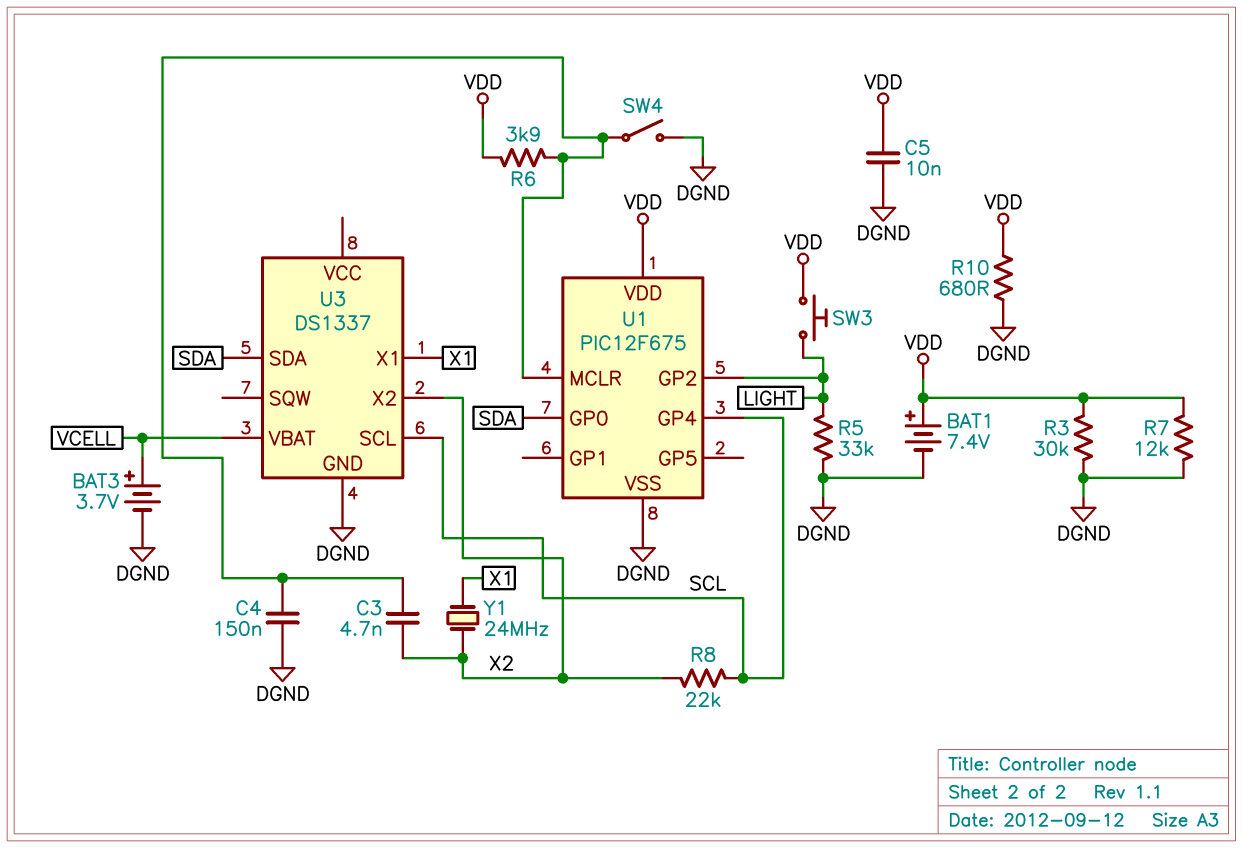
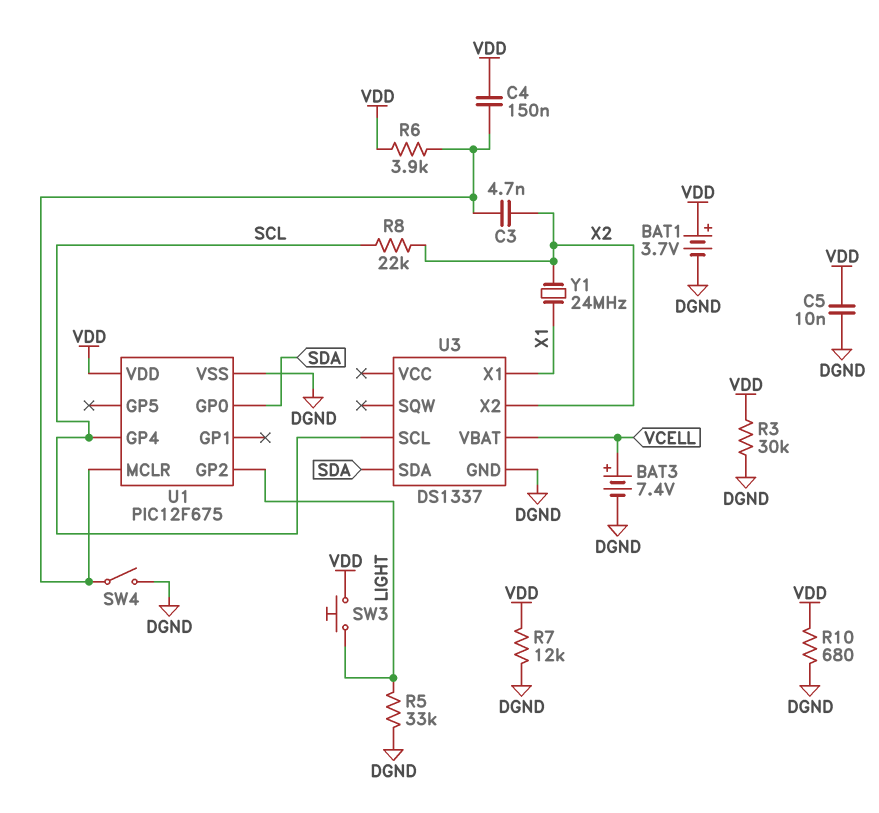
BAT1: 7.4V (plus VDD, minus DGND) -> 3.7V (plus VDD, minus DGND)
BAT3: 3.7V (plus VCELL, minus DGND) -> 7.4V (plus VCELL, minus DGND)
C4: 150nF (DGND, U1/MCLR) -> 150nF (U1/MCLR, VDD)

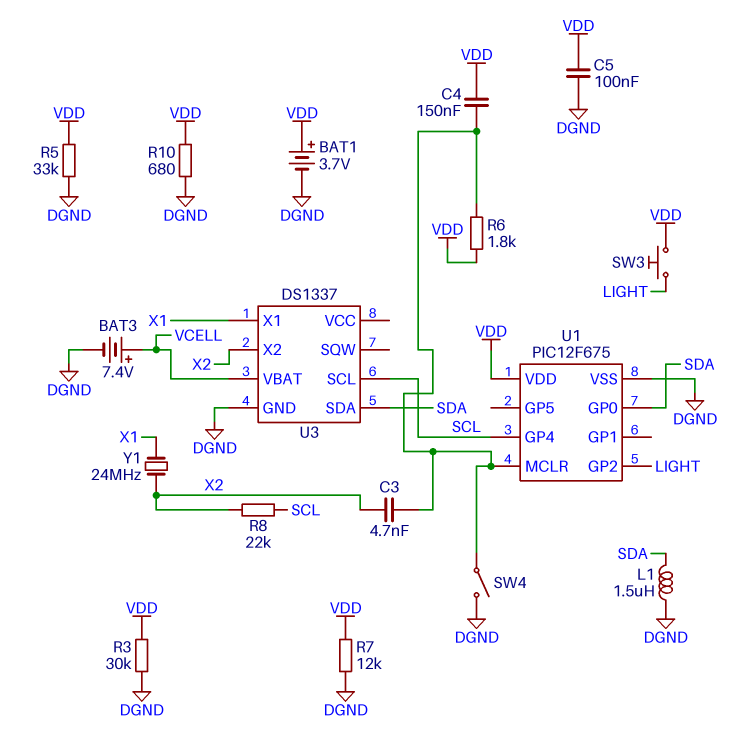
C5: 10nF (DGND, VDD) -> 100nF (DGND, VDD)
L1: none -> 1.5uH (DGND, SDA)
R5: 33k (DGND, LIGHT) -> 33k (DGND, VDD)
R6: 3.9k (U1/MCLR, VDD) -> 1.8k (U1/MCLR, VDD)

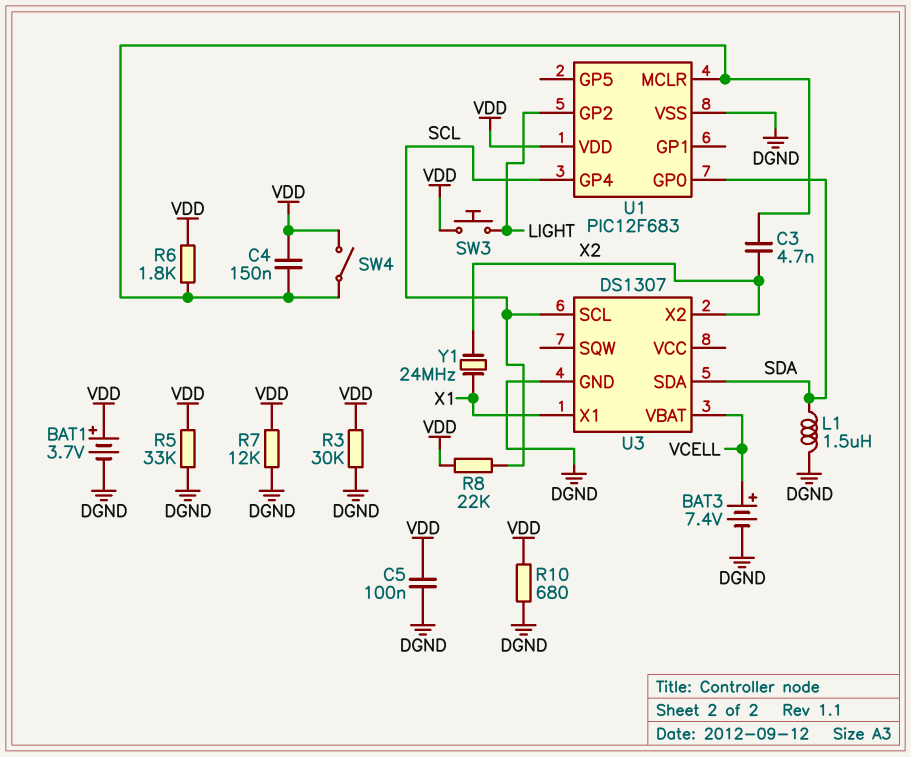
R8: 22k (SCL, X2) -> 22k (SCL, VDD)
SW4: switch (DGND, U1/MCLR) -> switch (U1/MCLR, VDD)
U1: PIC12F675 -> PIC12F683
U3: DS1337 -> DS1307

